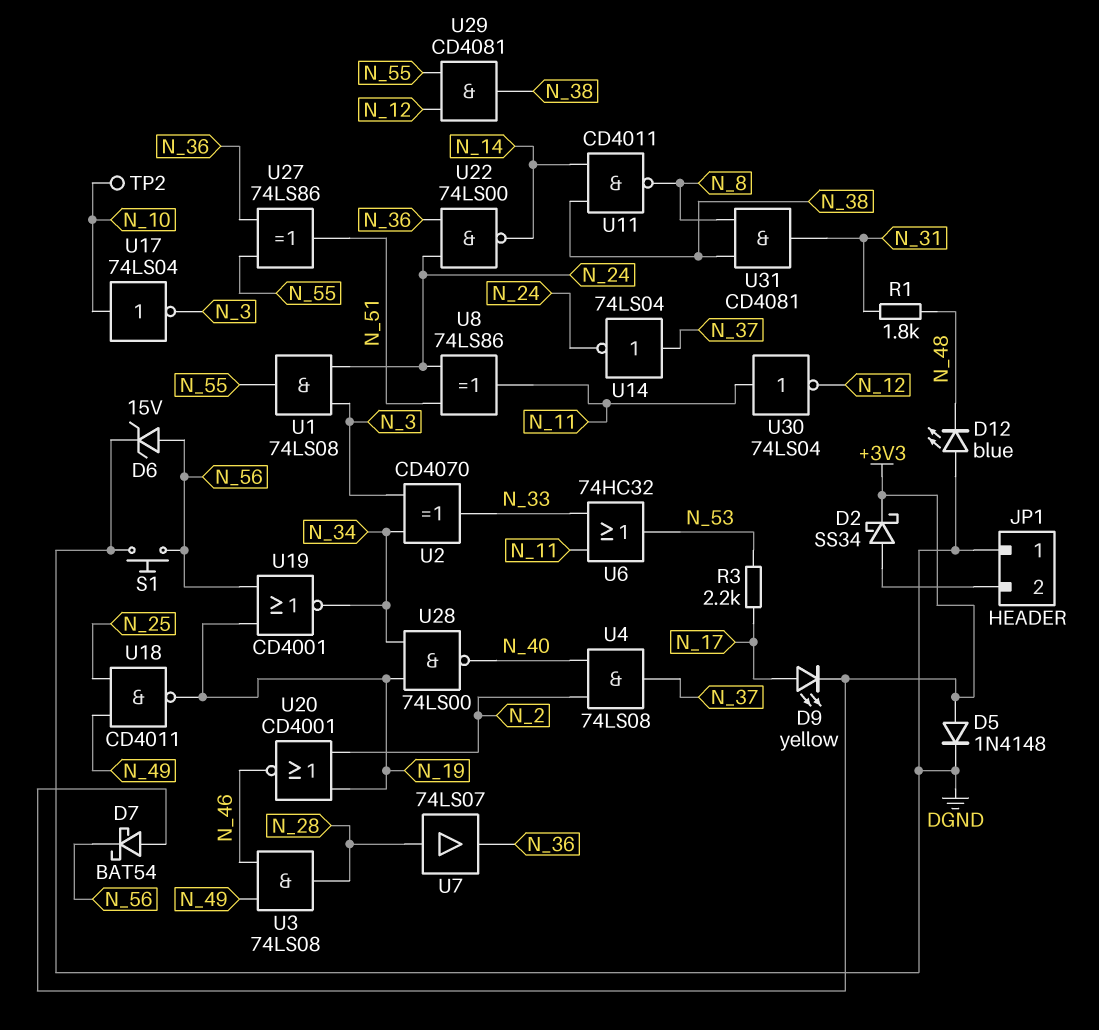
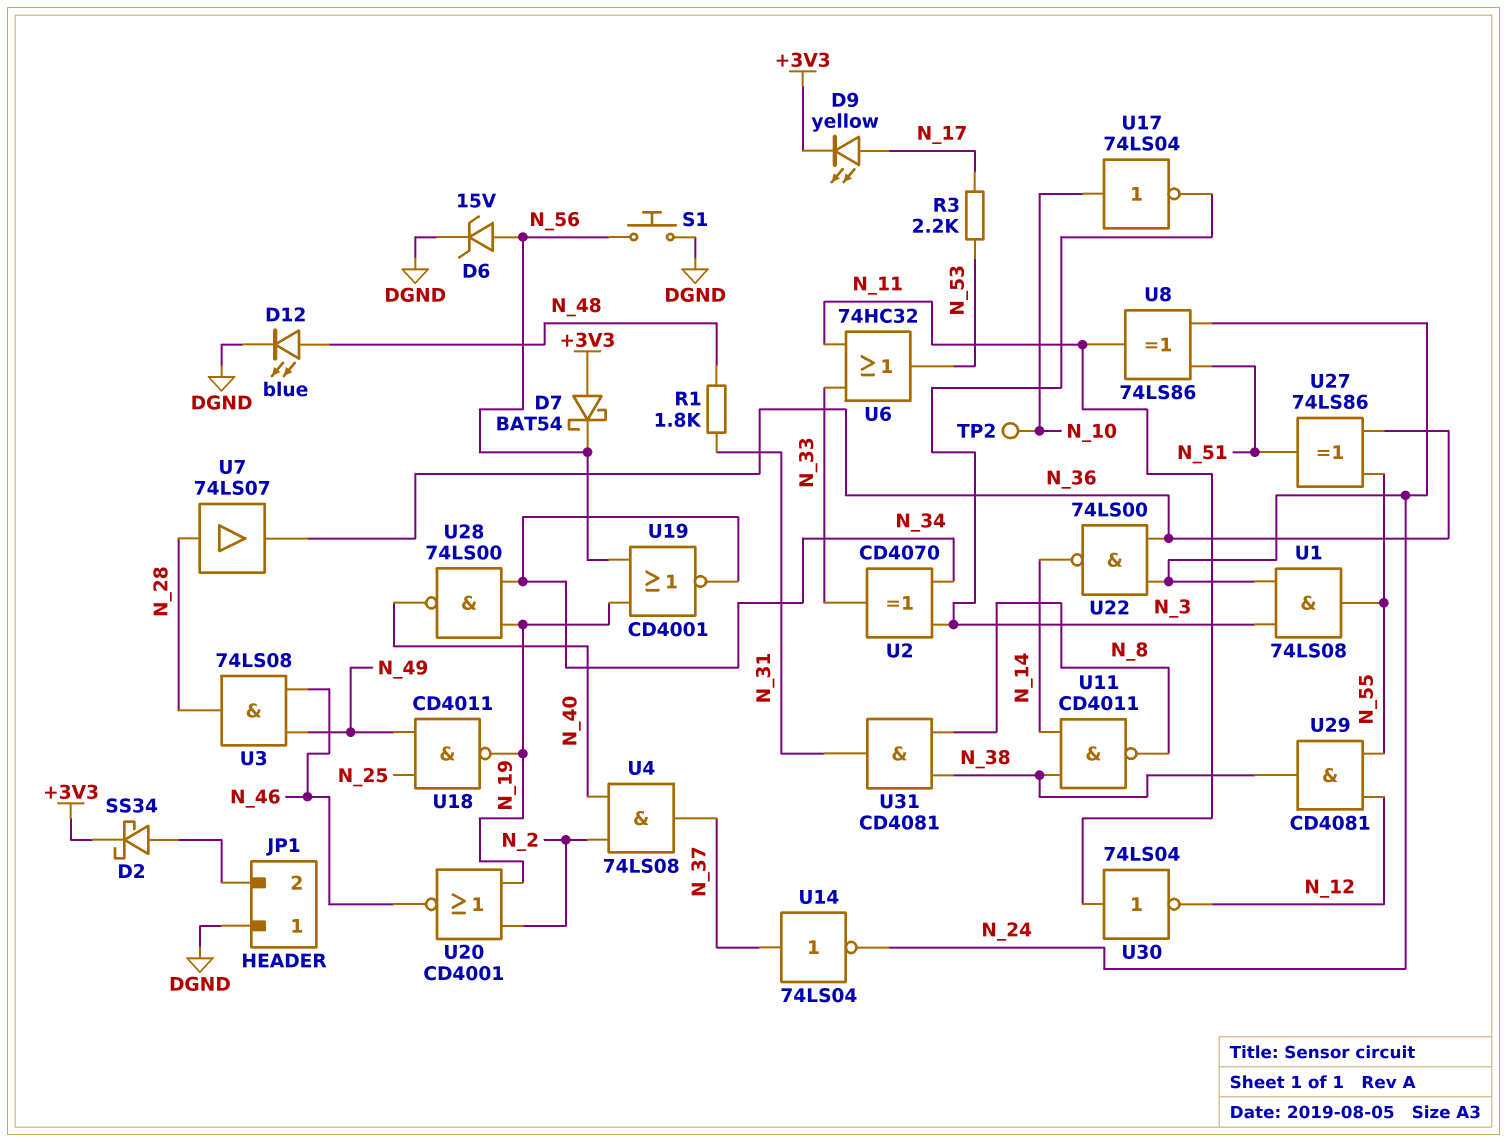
D5: diode 1N4148 (A +3V3, K DGND) -> none
D12: LED blue (A DGND, K N_48) -> LED blue (A N_48, K DGND)

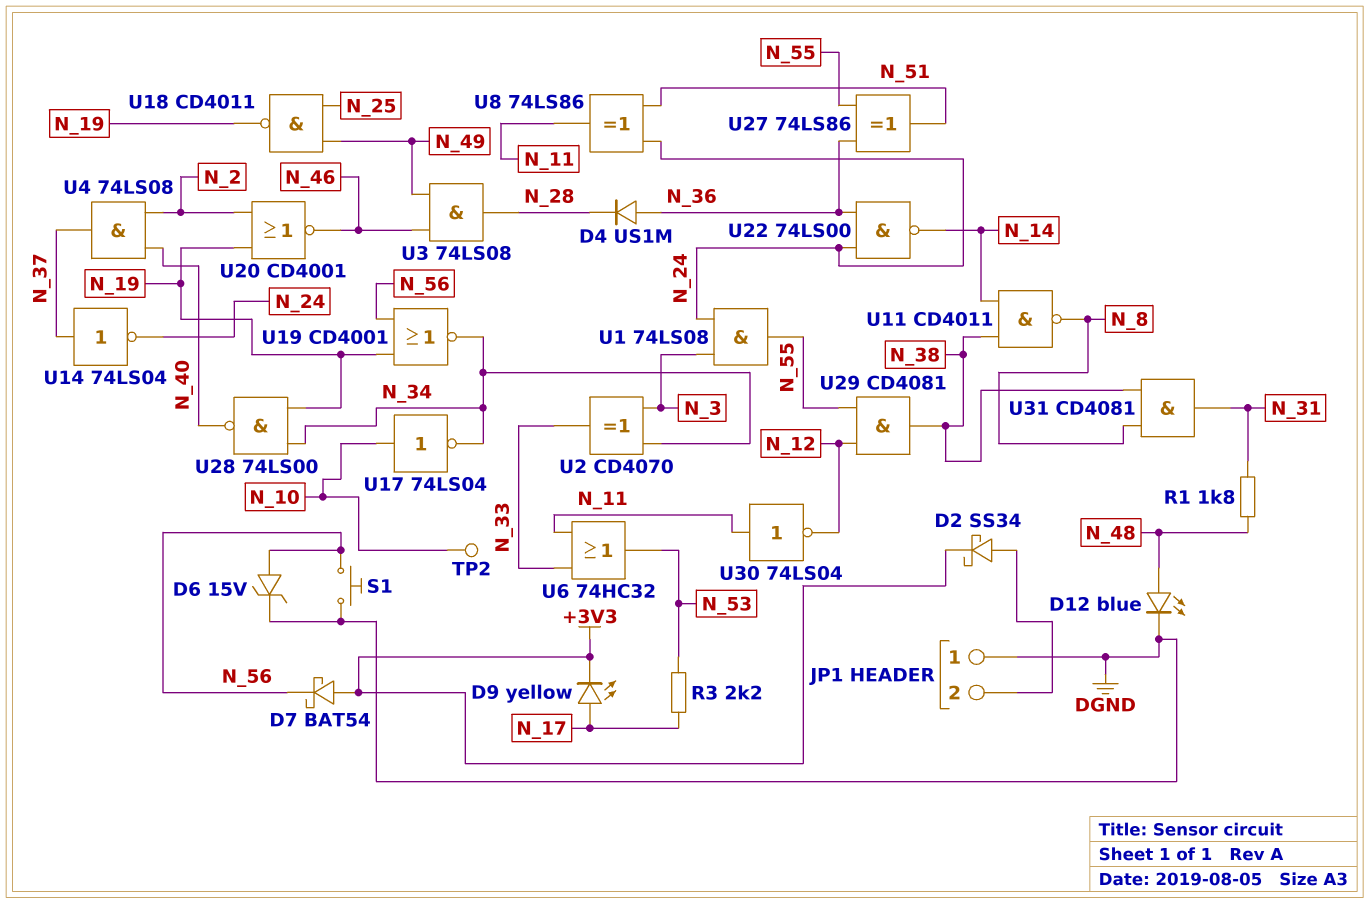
D4: none -> diode US1M (A N_36, K N_28)
U7: buffer 74LS07 (in N_28, out N_36) -> none
U17: NOT 74LS04 (in N_10, out N_3) -> NOT 74LS04 (in N_10, out N_34)

